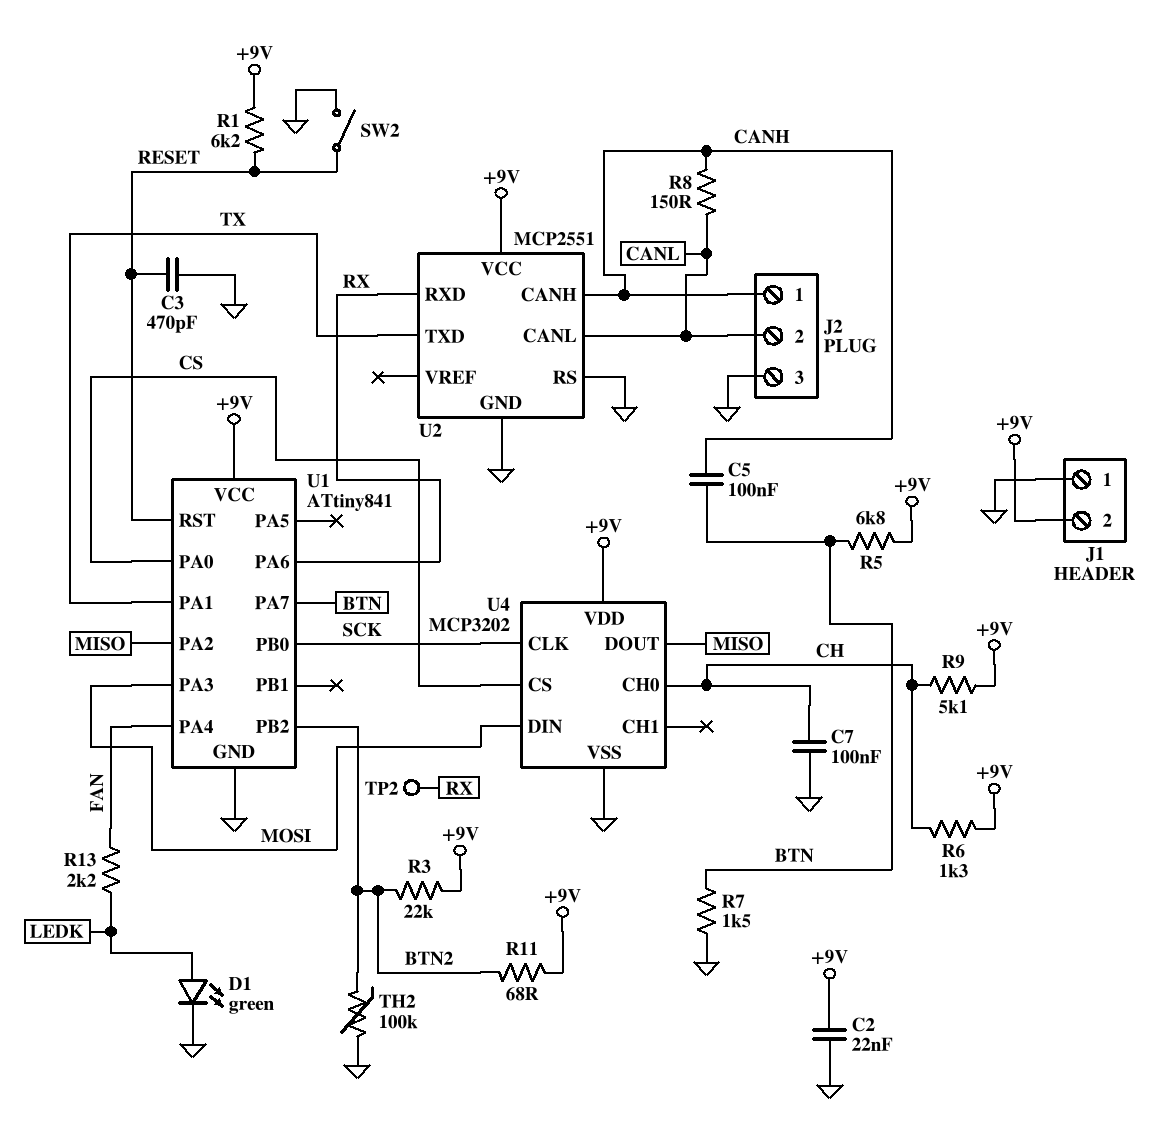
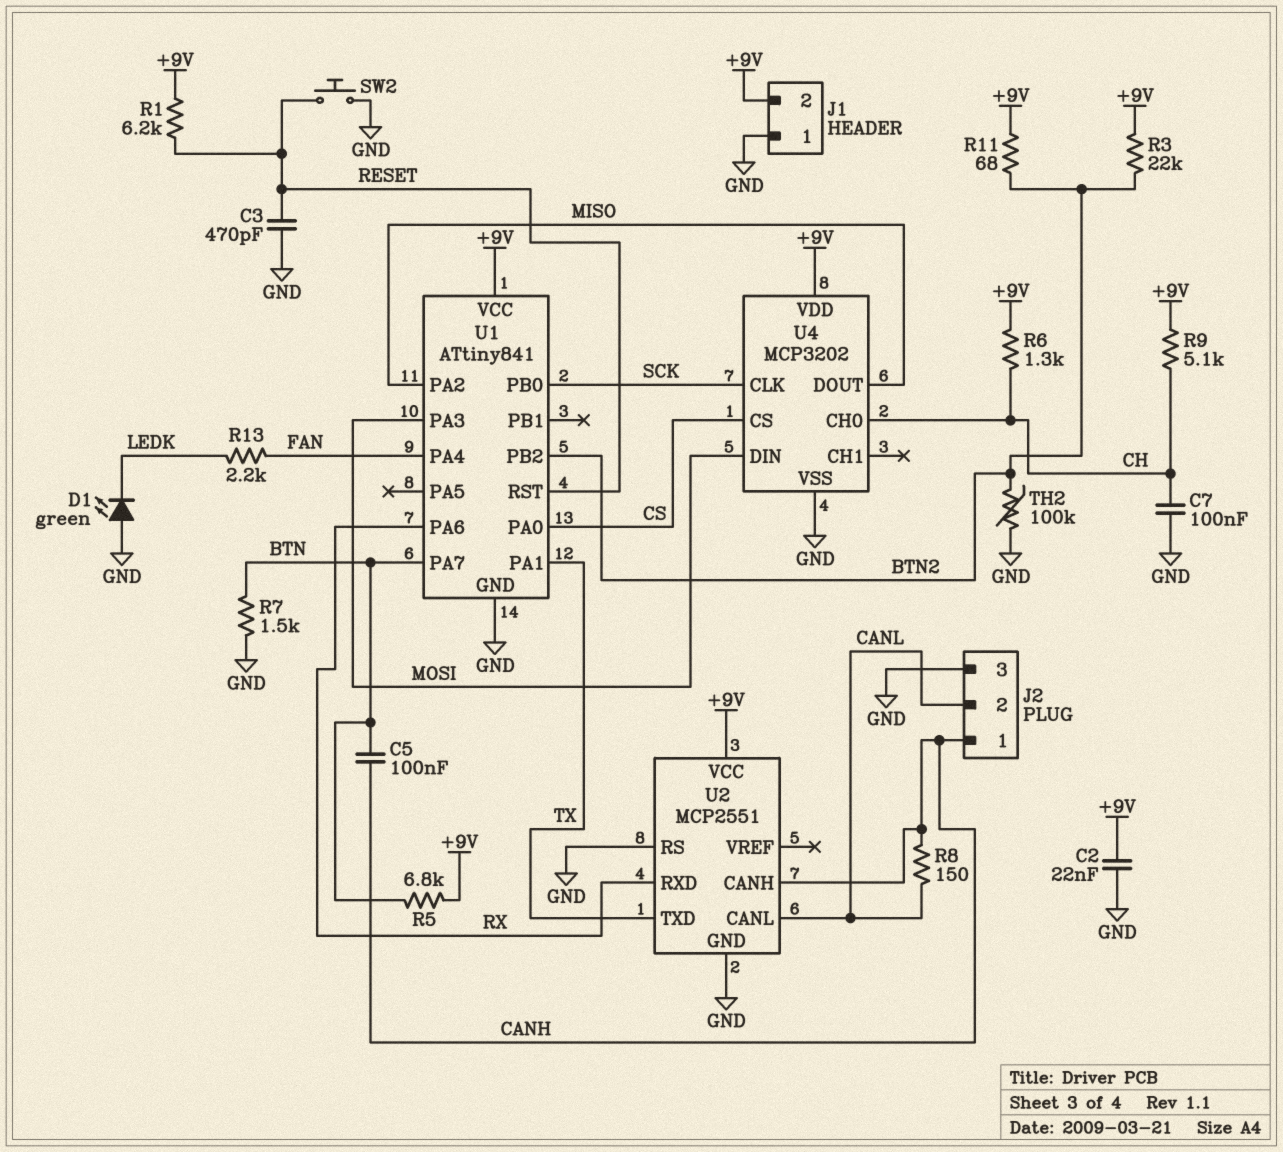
D1: LED green (A LEDK, K GND) -> LED green (A GND, K LEDK)
SW2: switch (GND, RESET) -> button (GND, RESET)
TP2: test point (RX) -> none

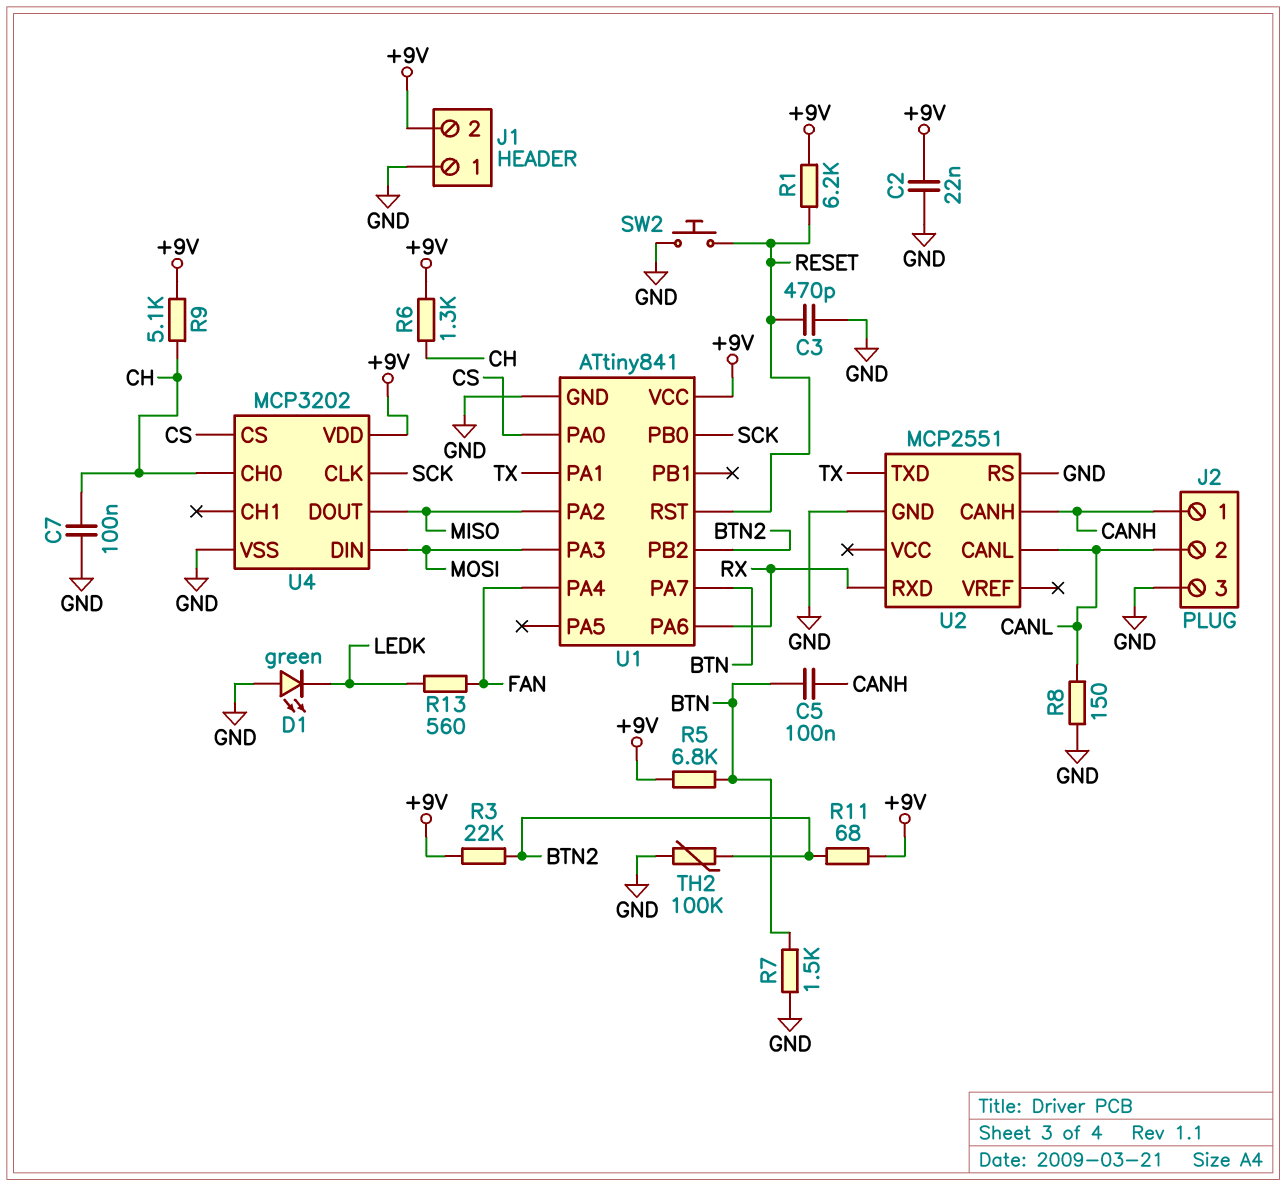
R8: 150 (CANH, CANL) -> 150 (CANL, GND)
R13: 2.2k (FAN, LEDK) -> 560 (FAN, LEDK)
U2 pin VCC: +9V -> none

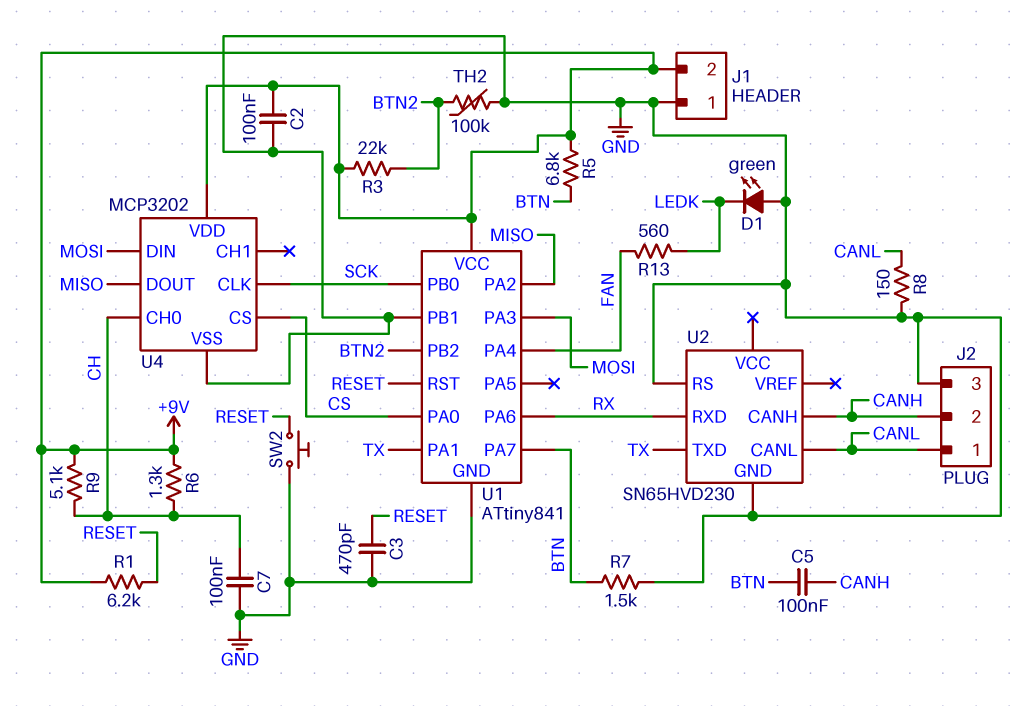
C2: 22nF (+9V, GND) -> 100nF (+9V, GND)
J2 pin 1: CANH -> CANL
J2 pin 2: CANL -> CANH
R11: 68 (+9V, BTN2) -> none
U1 pin PB1: none -> GND
U2: MCP2551 -> SN65HVD230

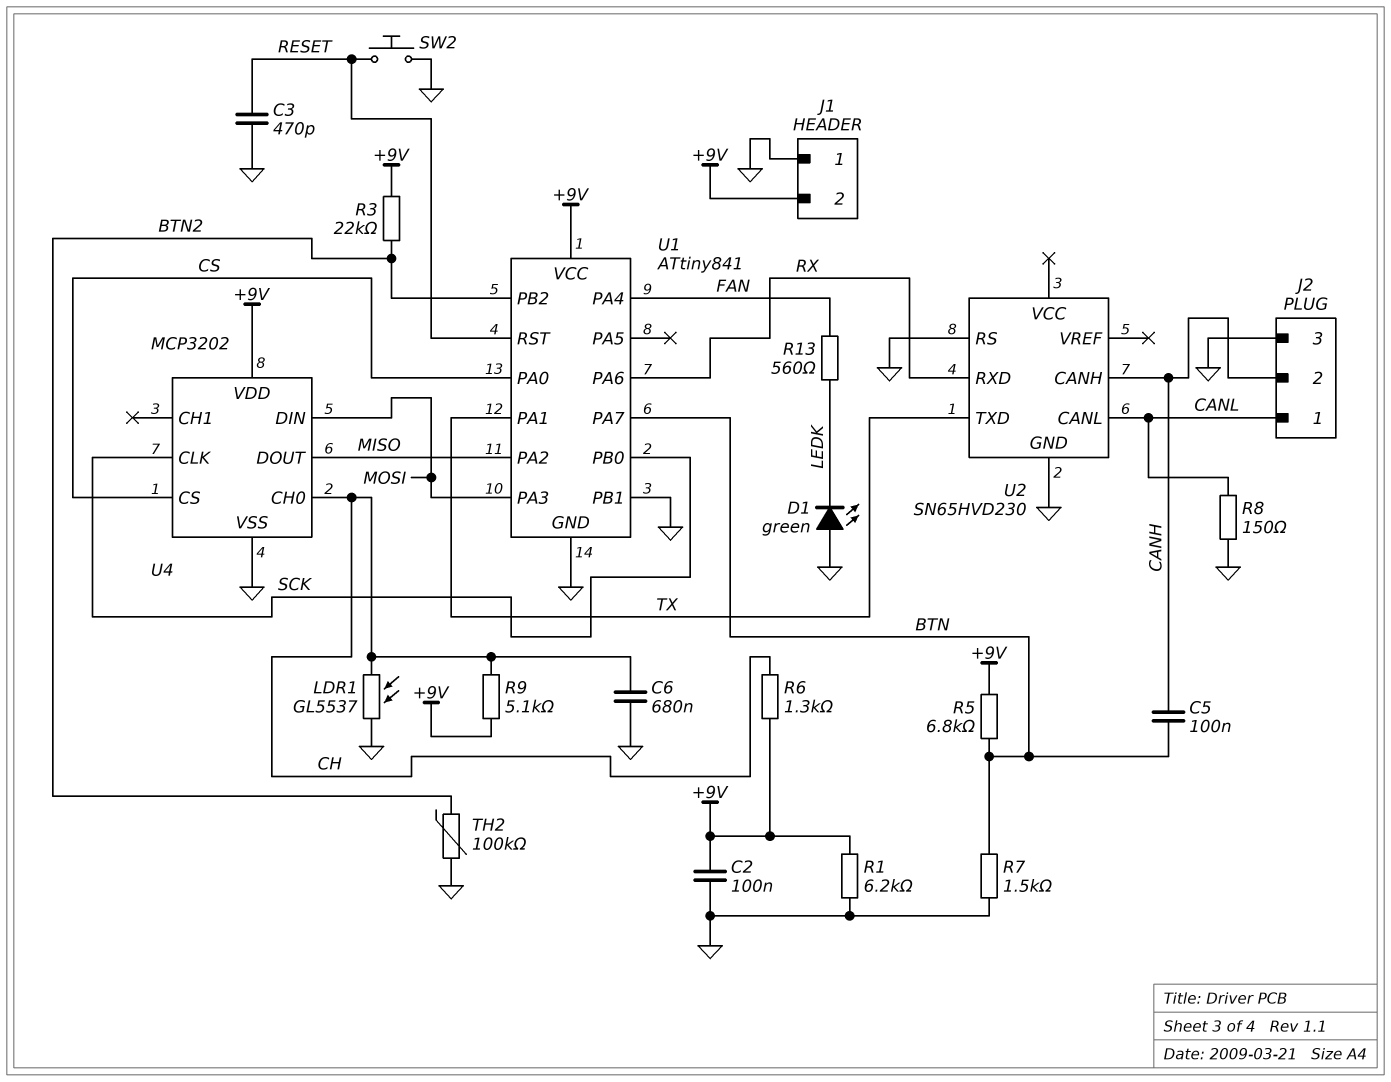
C6: none -> 680nF (CH, GND)
C7: 100nF (CH, GND) -> none
LDR1: none -> GL5537 (CH, GND)
R1: 6.2k (+9V, RESET) -> 6.2k (+9V, GND)

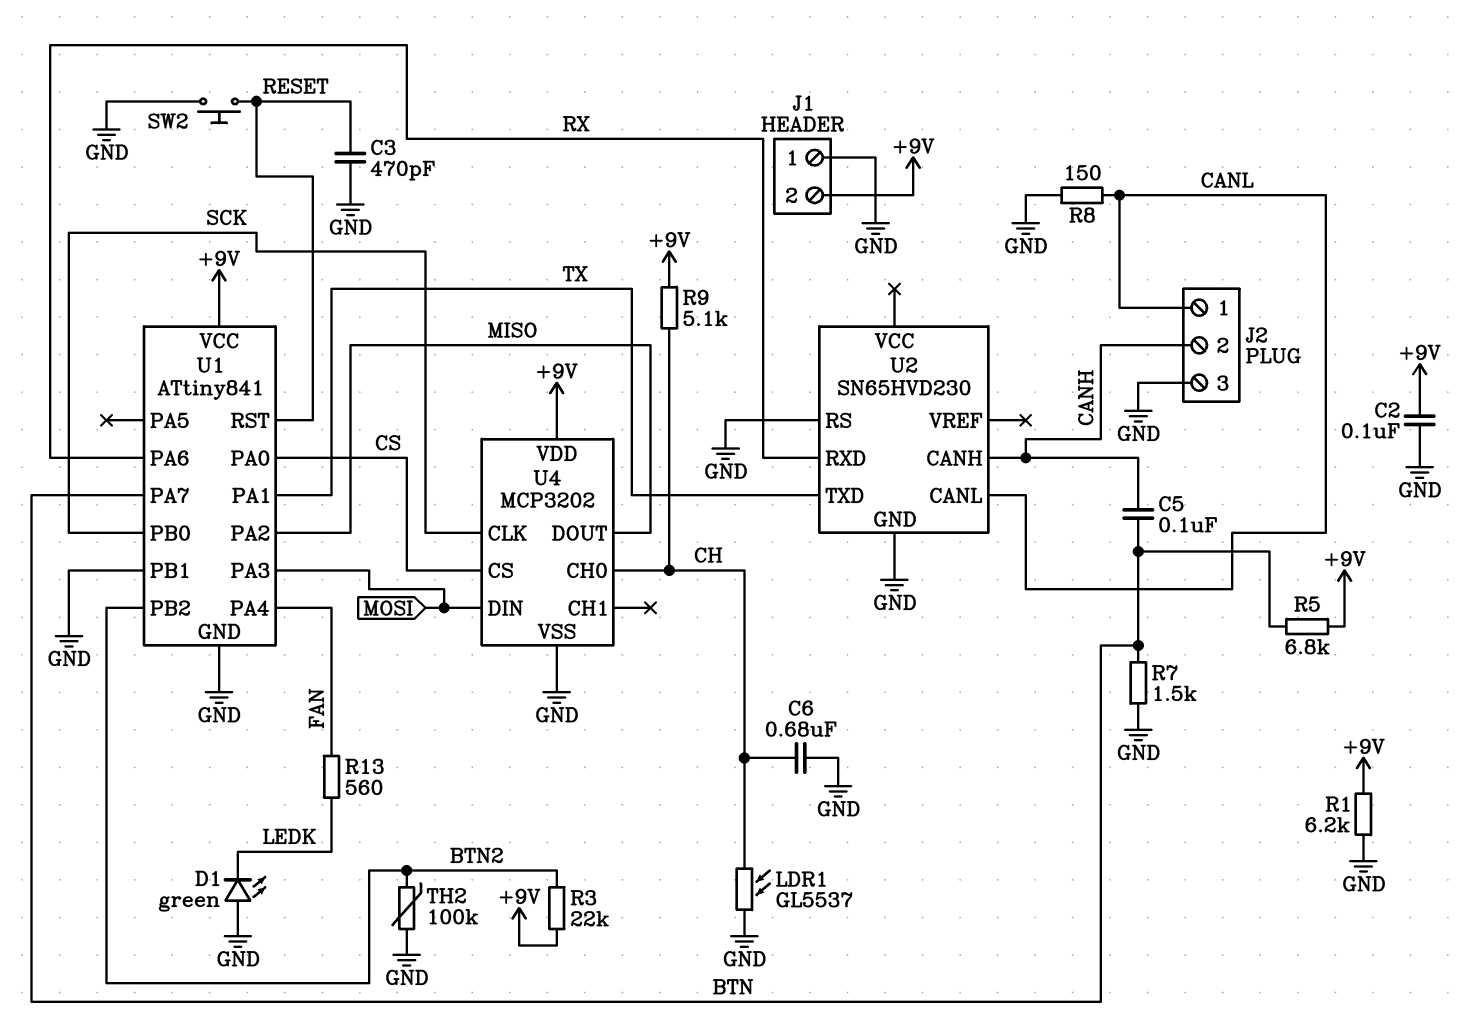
R6: 1.3k (+9V, CH) -> none

